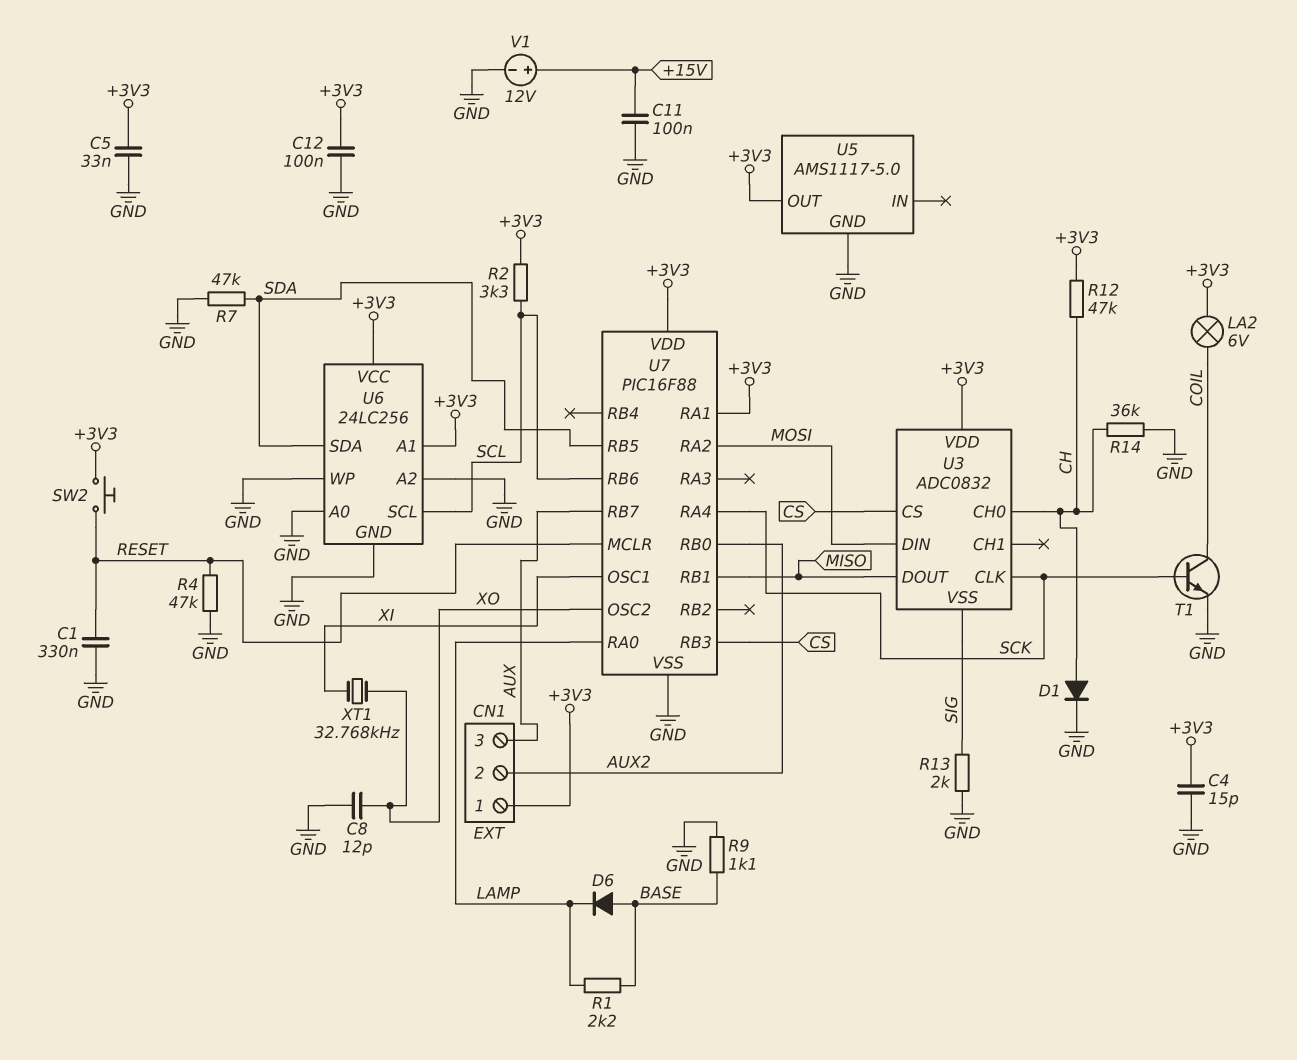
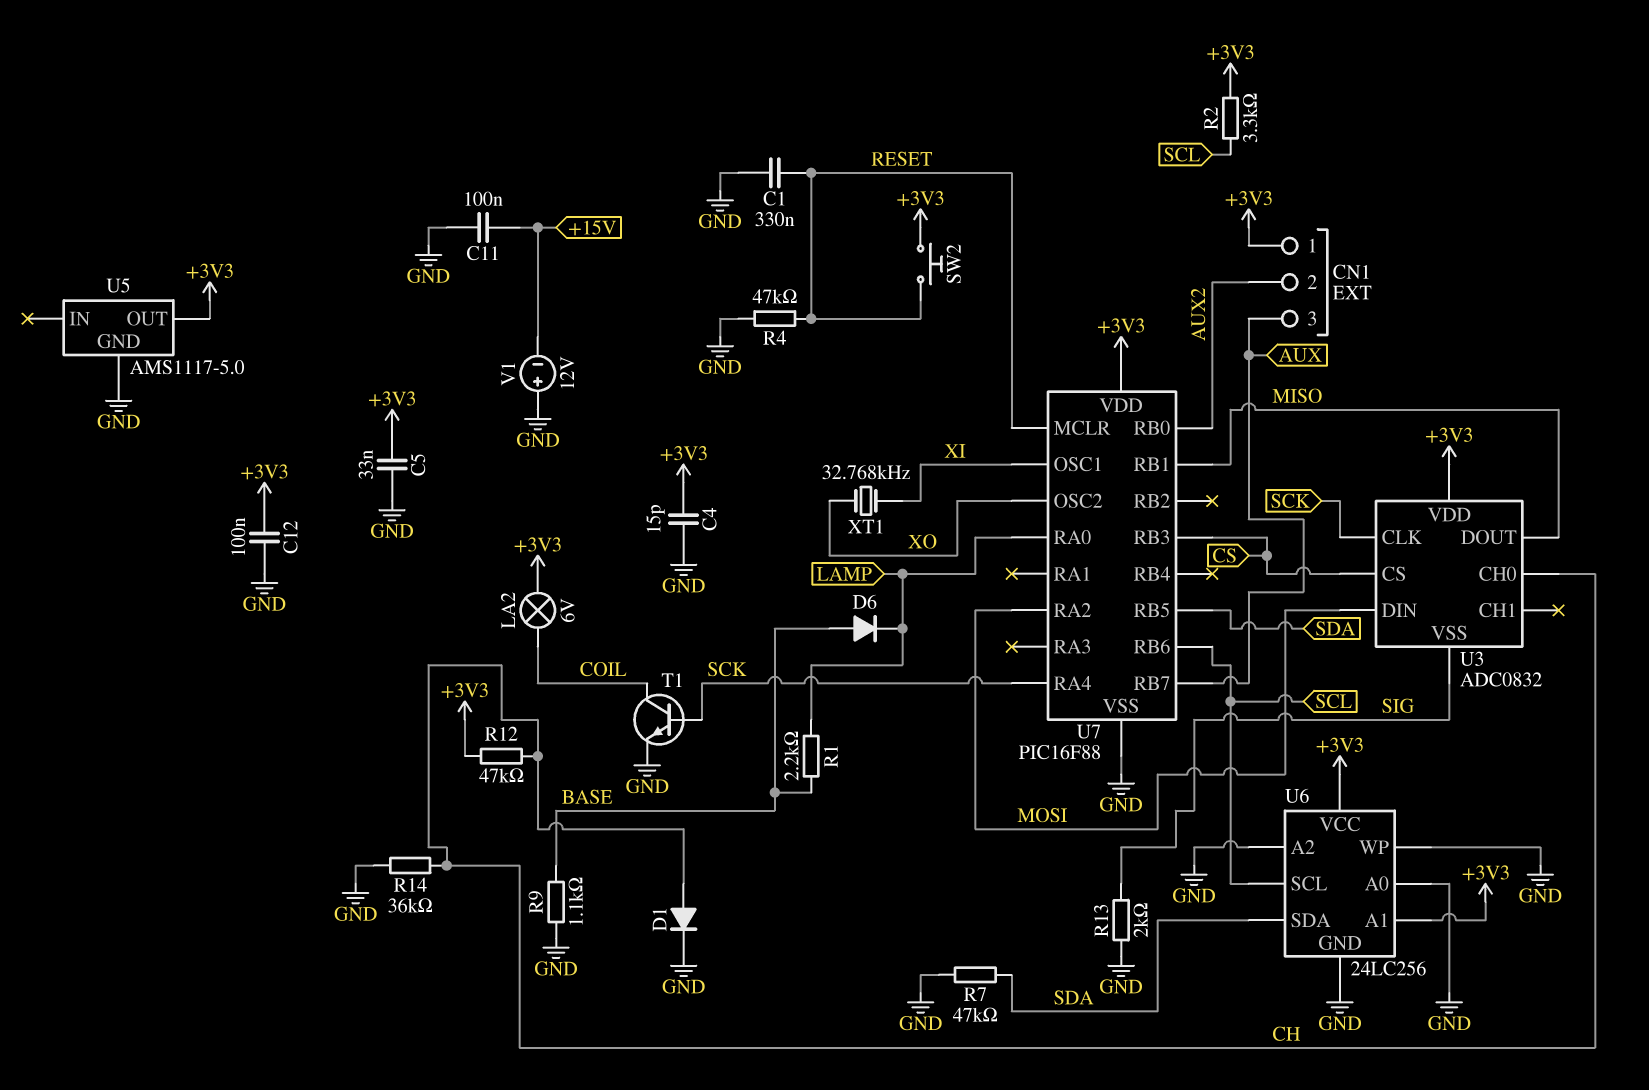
C8: 12pF (GND, XO) -> none
U7 pin RA1: +3V3 -> none
V1: 12V (plus +15V, minus GND) -> 12V (plus GND, minus +15V)

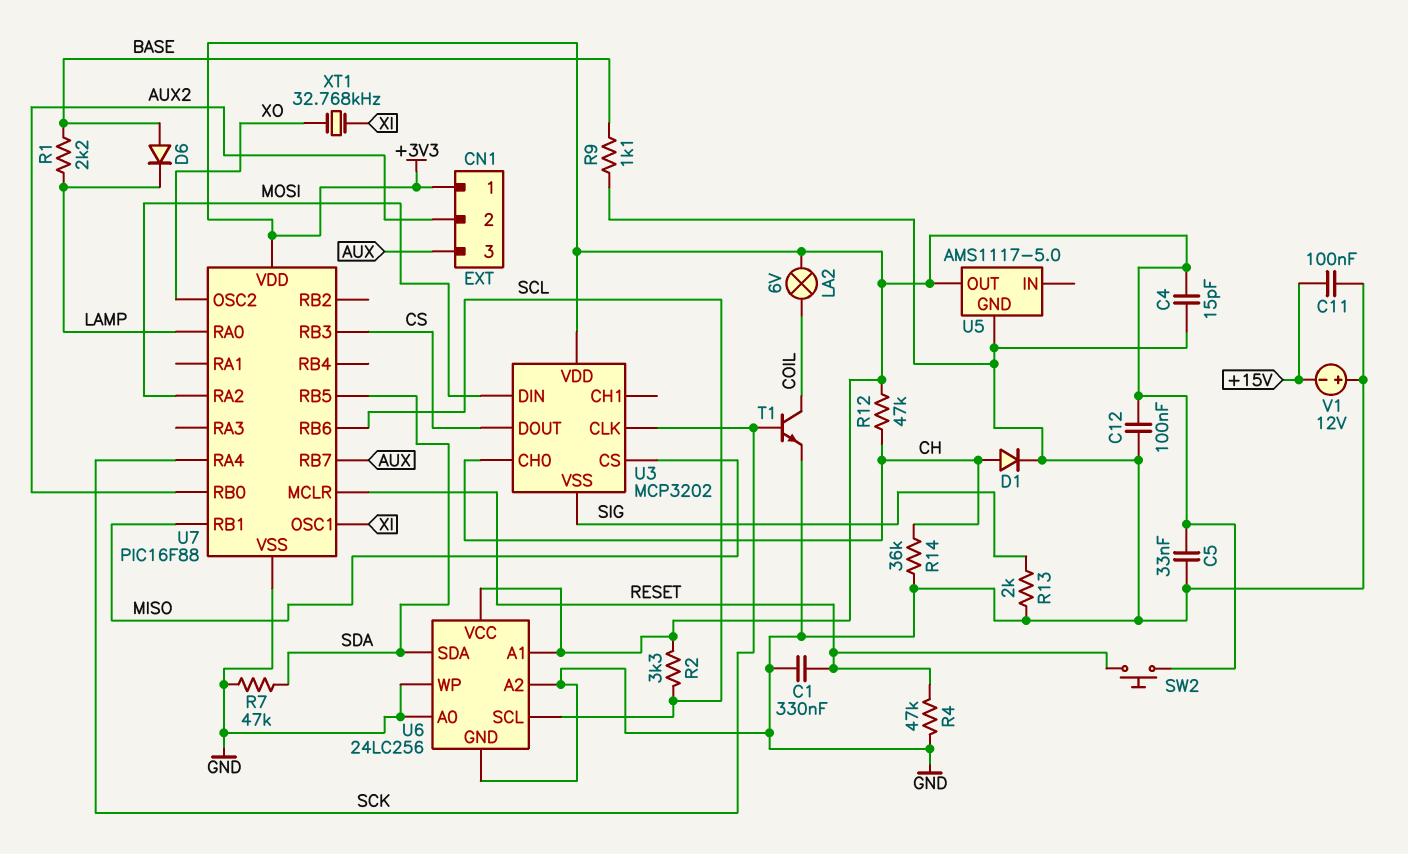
U3: ADC0832 -> MCP3202
U3 pin CS: CS -> MISO
U3 pin DOUT: MISO -> CS

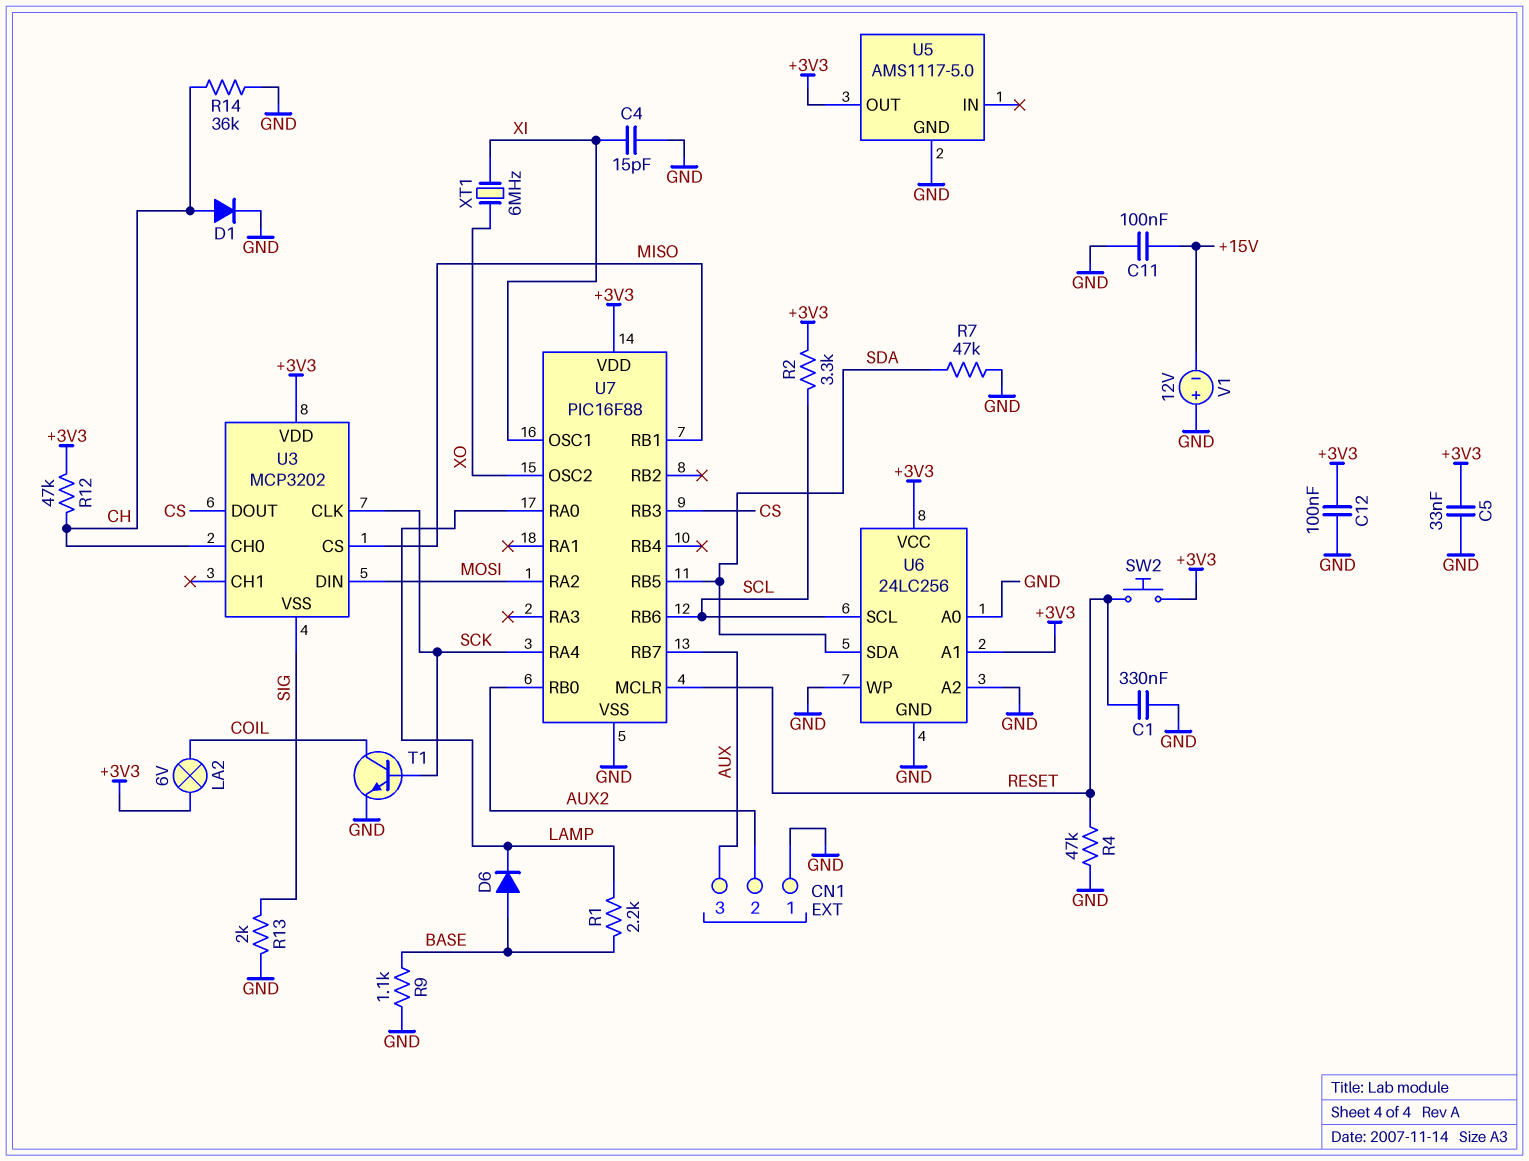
C4: 15pF (+3V3, GND) -> 15pF (GND, XI)
CN1 pin 1: +3V3 -> GND
XT1: 32.768kHz (XI, XO) -> 6MHz (XI, XO)

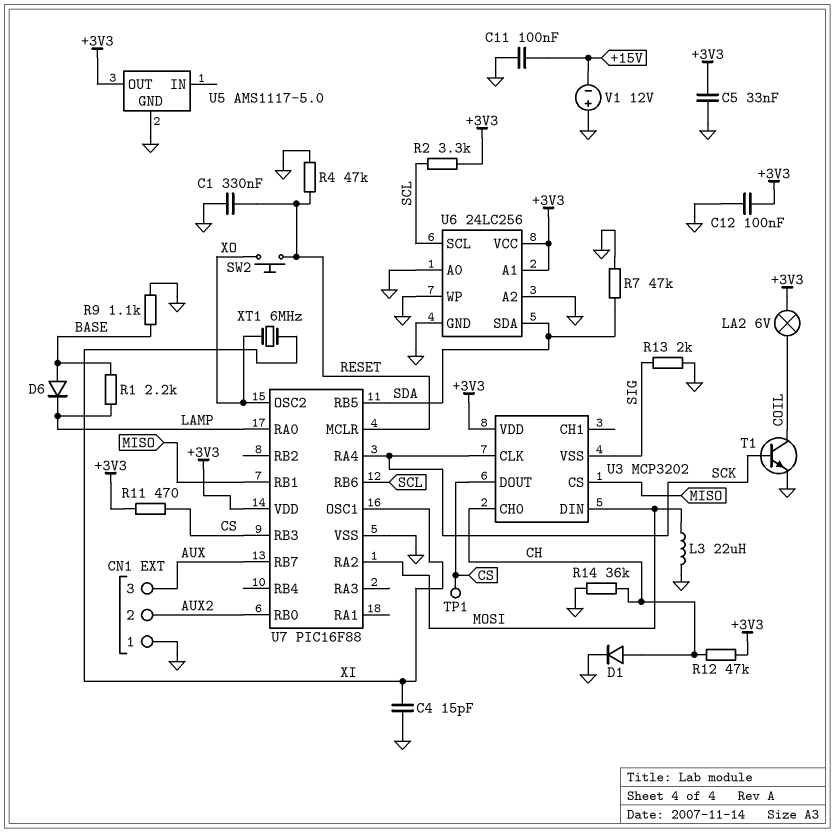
L3: none -> 22uH (GND, MOSI)
R11: none -> 470 (+3V3, CS)
SW2: button (+3V3, RESET) -> button (RESET, XO)
TP1: none -> test point (CS)

